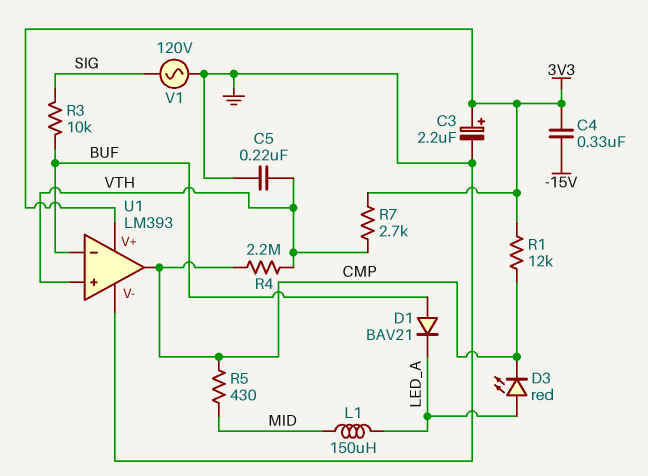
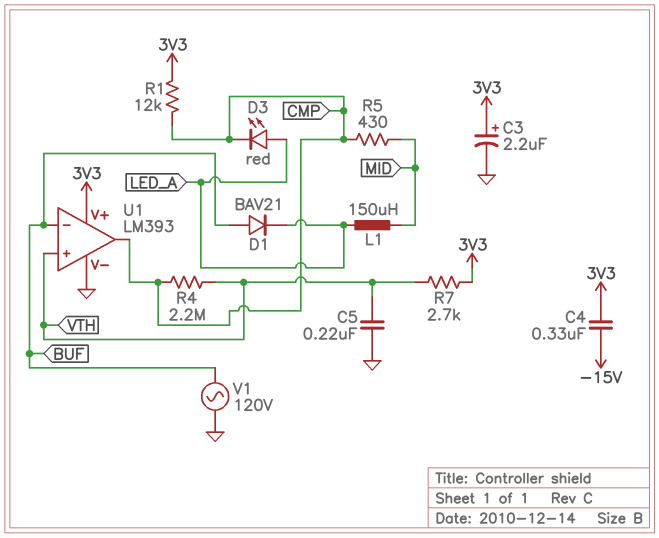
R3: 10k (BUF, SIG) -> none
V1: AC 120V (GND, SIG) -> AC 120V (BUF, GND)

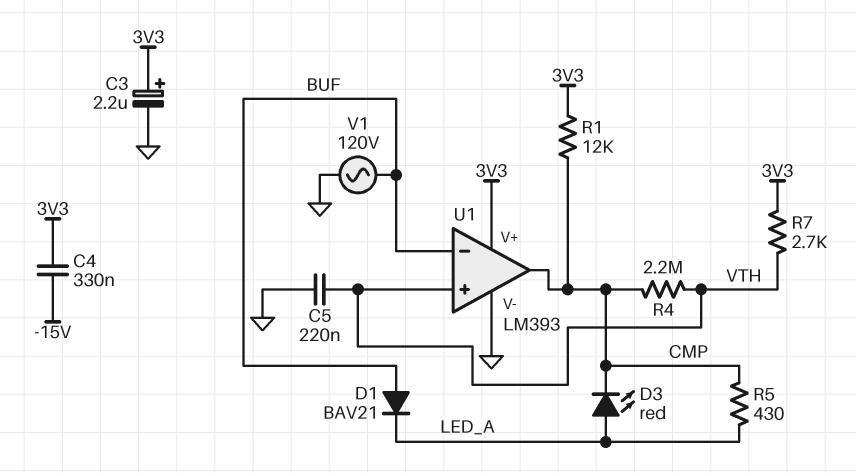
L1: 150uH (LED_A, MID) -> none
R5: 430 (CMP, MID) -> 430 (CMP, LED_A)

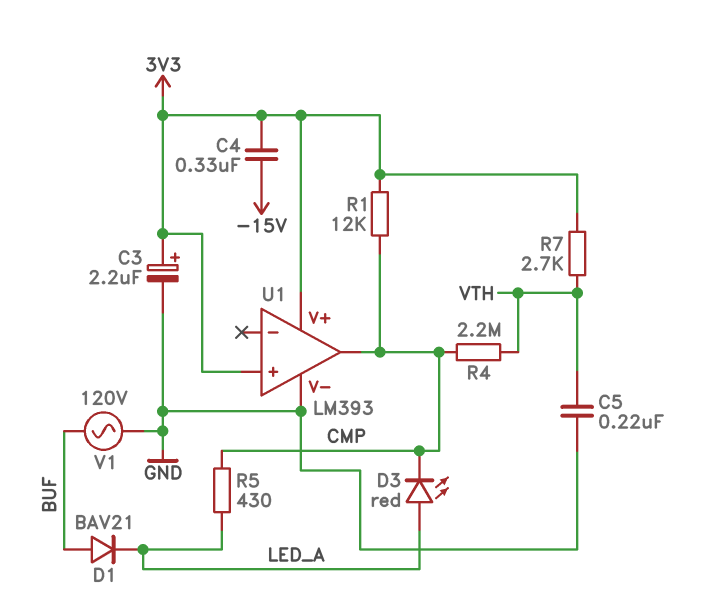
U1 pin in+: VTH -> 3V3
U1 pin in-: BUF -> none

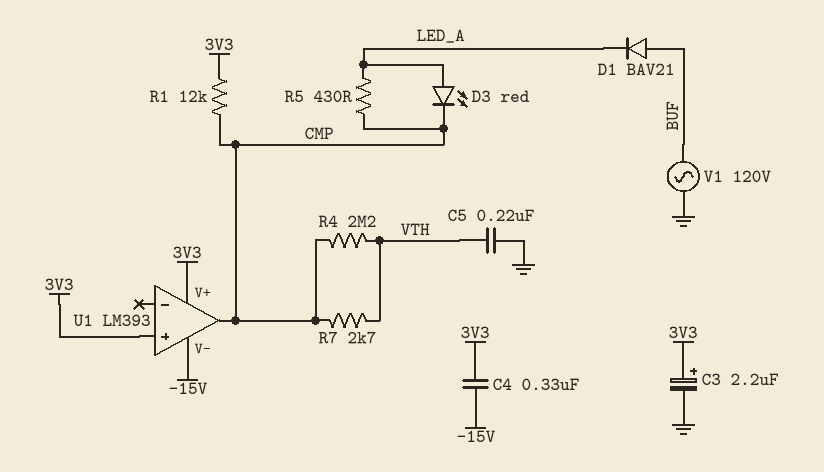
R7: 2.7k (3V3, VTH) -> 2.7k (CMP, VTH)
U1 pin V-: GND -> -15V

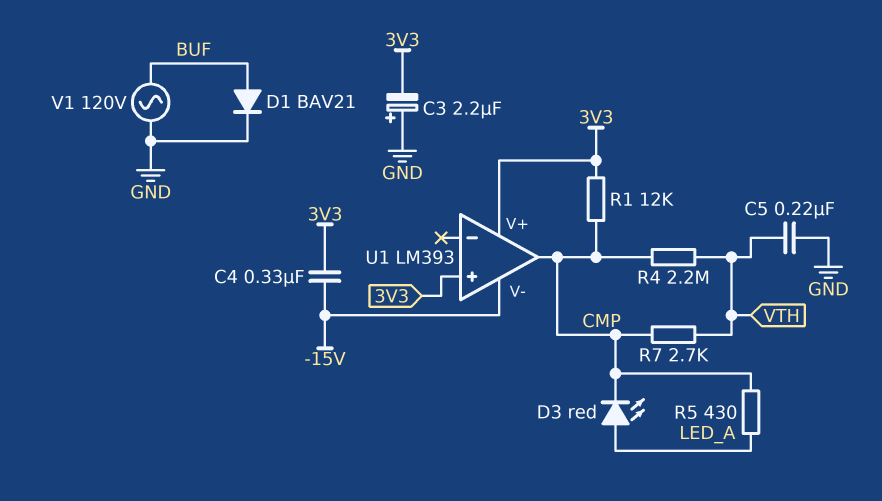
C3: 2.2uF (plus 3V3, minus GND) -> 2.2uF (plus GND, minus 3V3)
D1: diode BAV21 (A BUF, K LED_A) -> diode BAV21 (A BUF, K GND)

